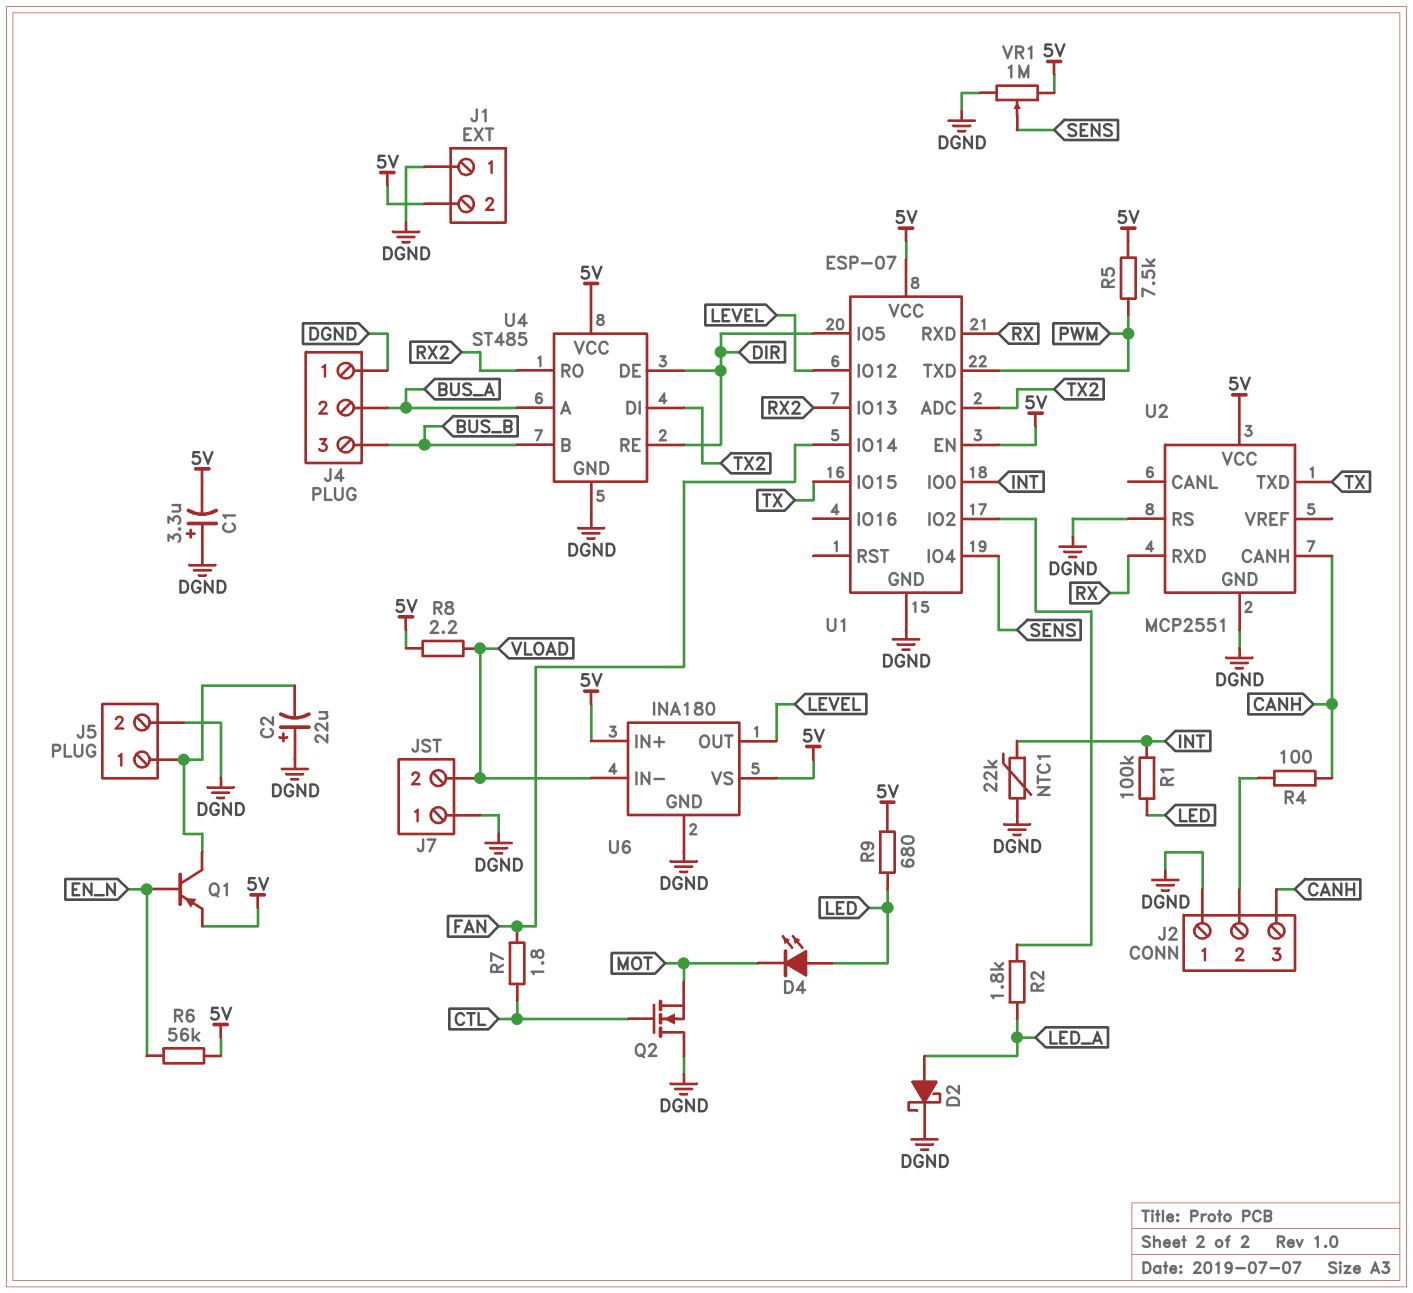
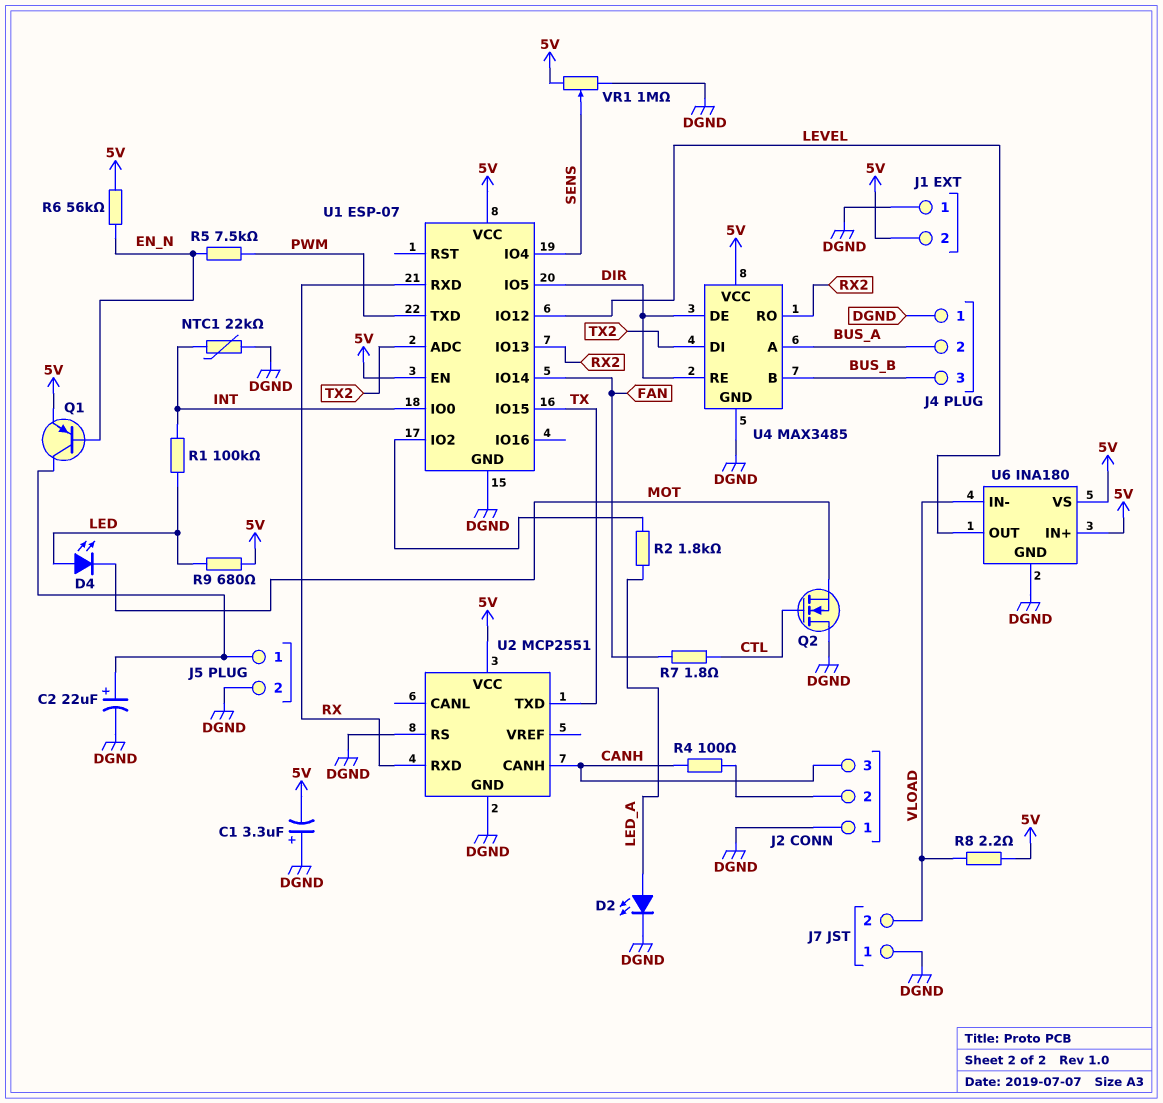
C2: 22uF (plus DGND, minus J5/1) -> 22uF (plus J5/1, minus DGND)
D2: schottky (A LED_A, K DGND) -> LED (A LED_A, K DGND)
R5: 7.5k (5V, PWM) -> 7.5k (EN_N, PWM)
U4: ST485 -> MAX3485

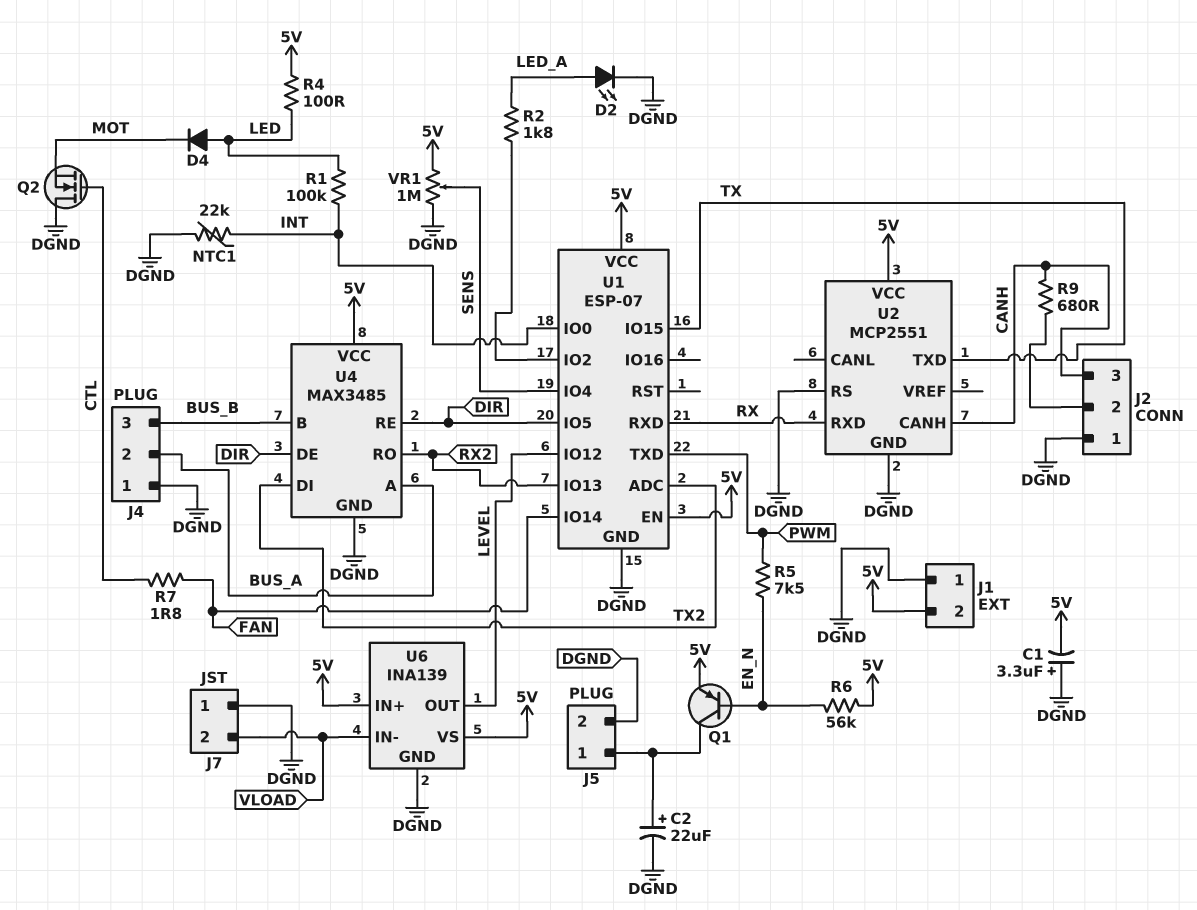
D4: LED (A LED, K MOT) -> diode (A LED, K MOT)
R4: 100 (CANH, J2/2) -> 100 (5V, LED)
R8: 2.2 (5V, VLOAD) -> none
R9: 680 (5V, LED) -> 680 (CANH, J2/2)
U6: INA180 -> INA139

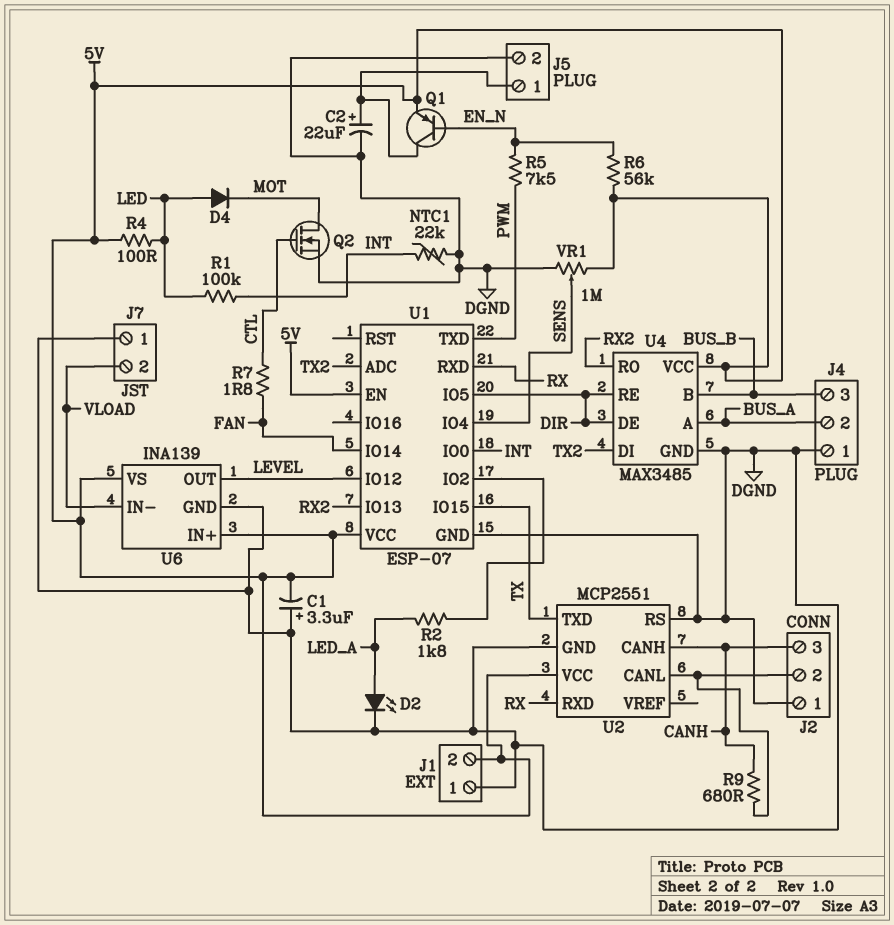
Q2: NMOS (G CTL, D DGND, S MOT) -> NMOS (G CTL, D MOT, S DGND)
U2 pin CANL: none -> J2/2

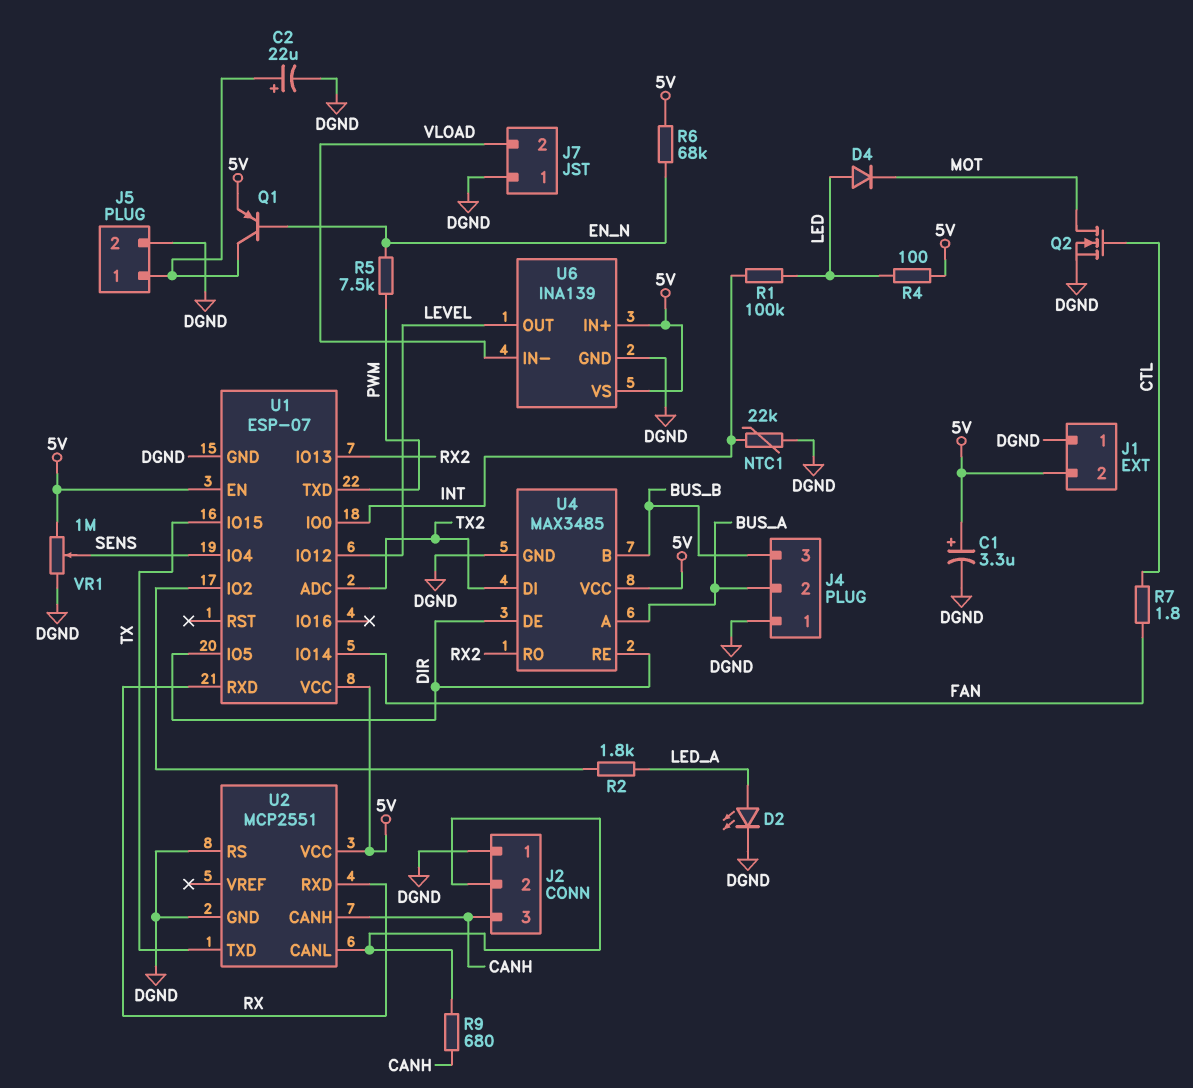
C1: 3.3uF (plus DGND, minus 5V) -> 3.3uF (plus 5V, minus DGND)
R6: 56k (5V, EN_N) -> 68k (5V, EN_N)

